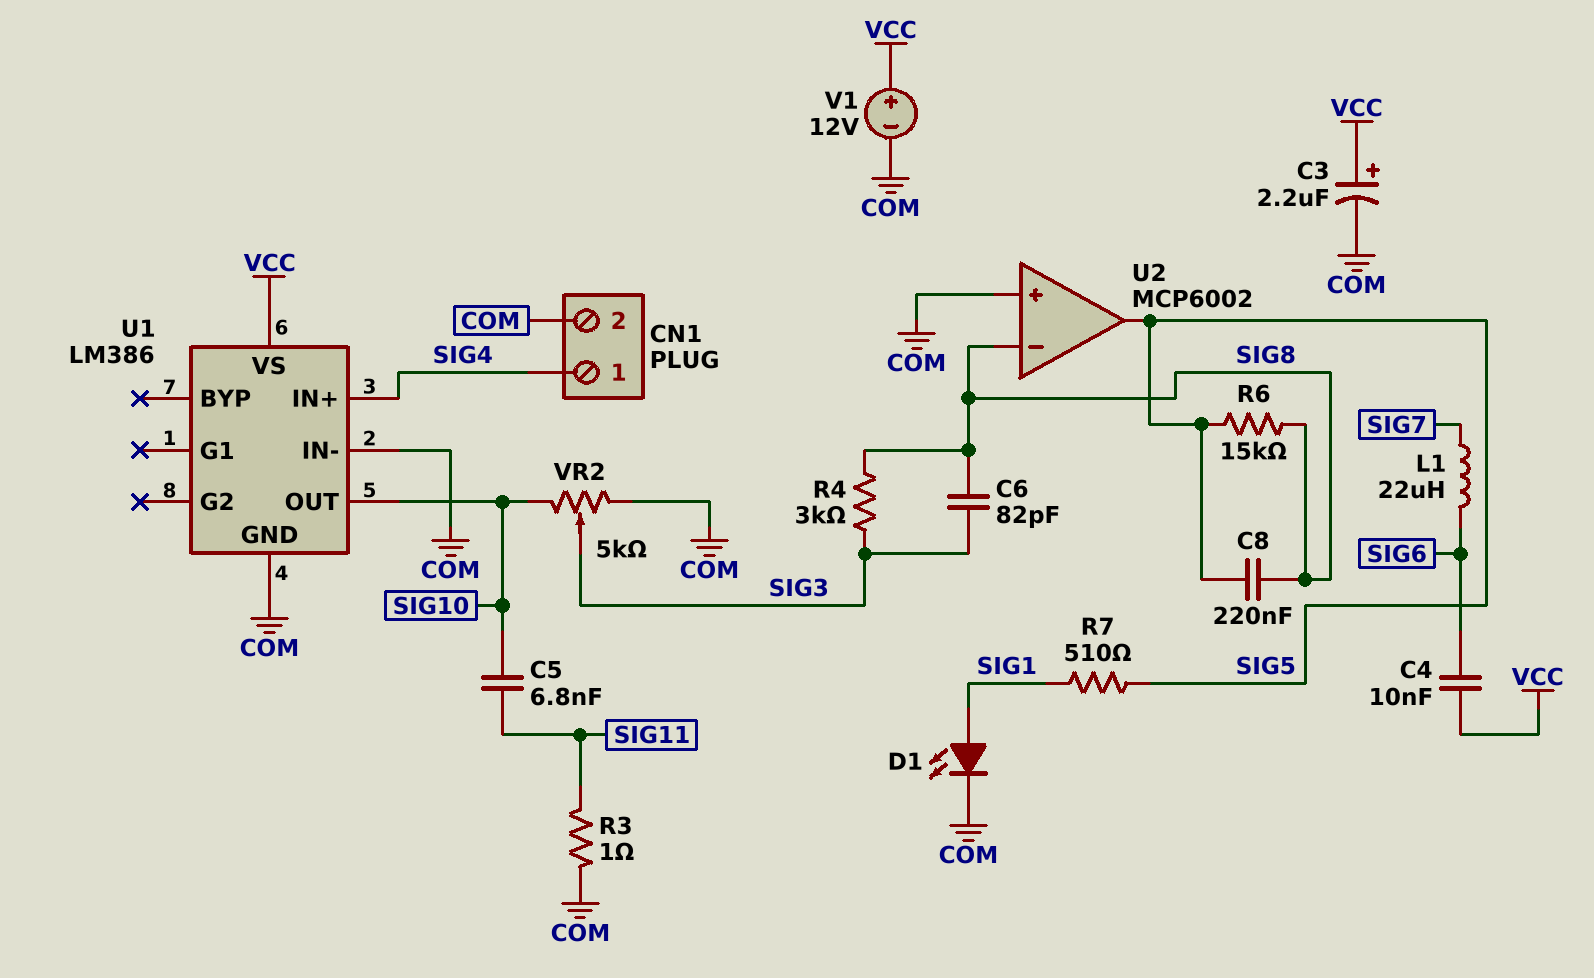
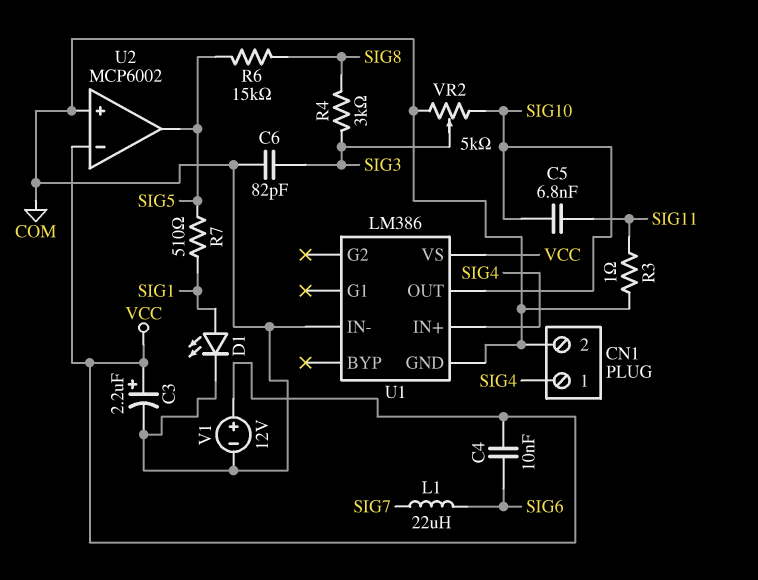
C6: 82pF (SIG3, SIG8) -> 82pF (COM, SIG3)
C8: 220nF (SIG5, SIG8) -> none
U2 pin in-: SIG8 -> VCC

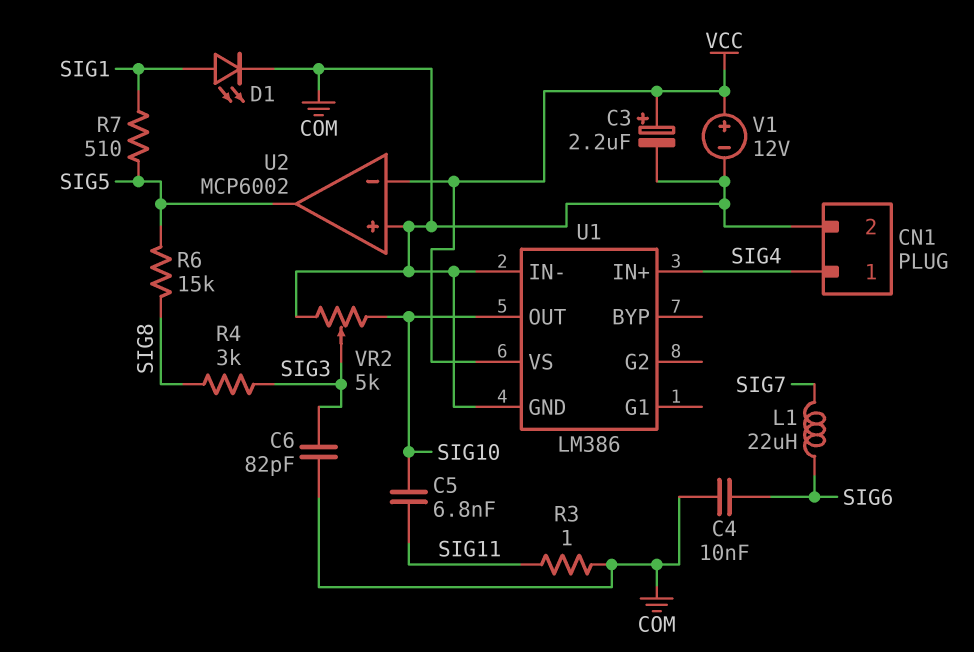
C4: 10nF (SIG6, VCC) -> 10nF (COM, SIG6)

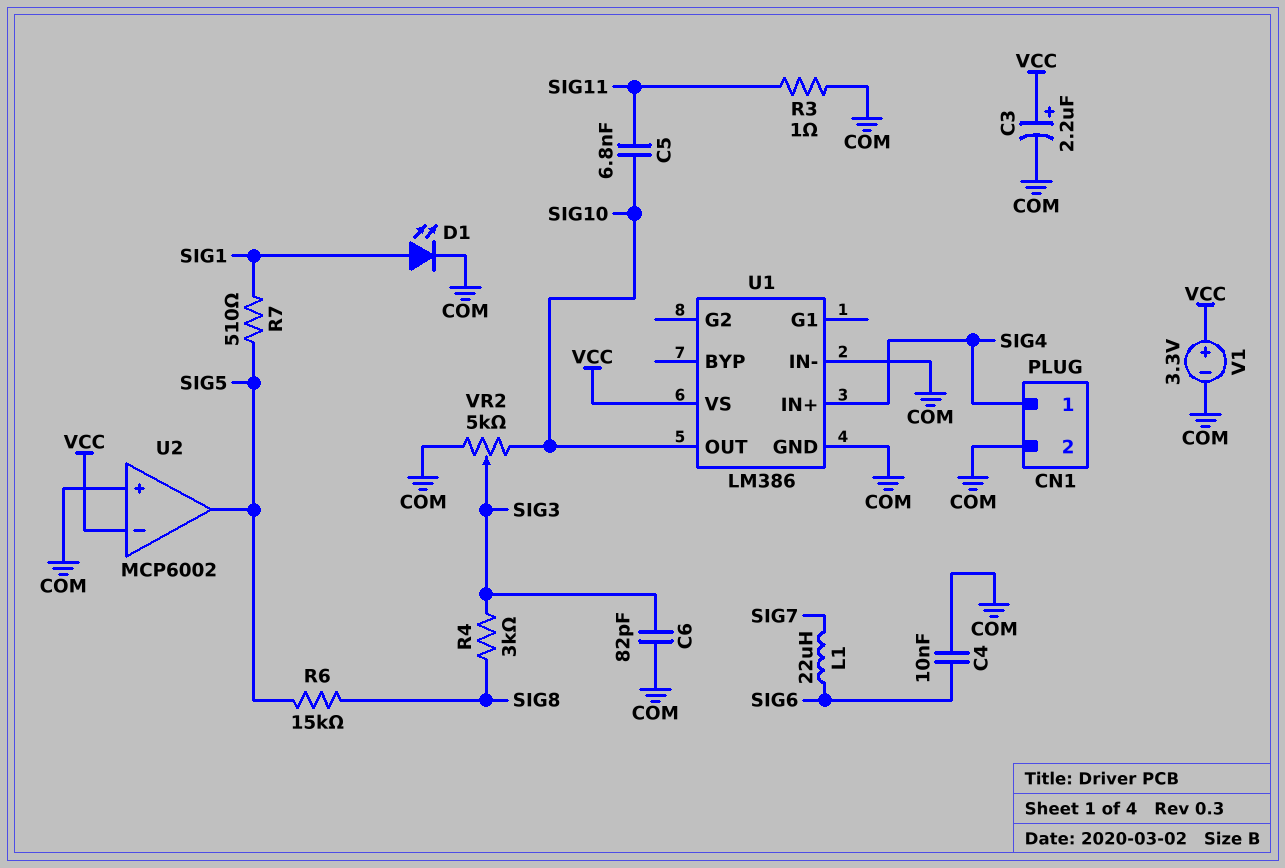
V1: 12V (plus VCC, minus COM) -> 3.3V (plus VCC, minus COM)

